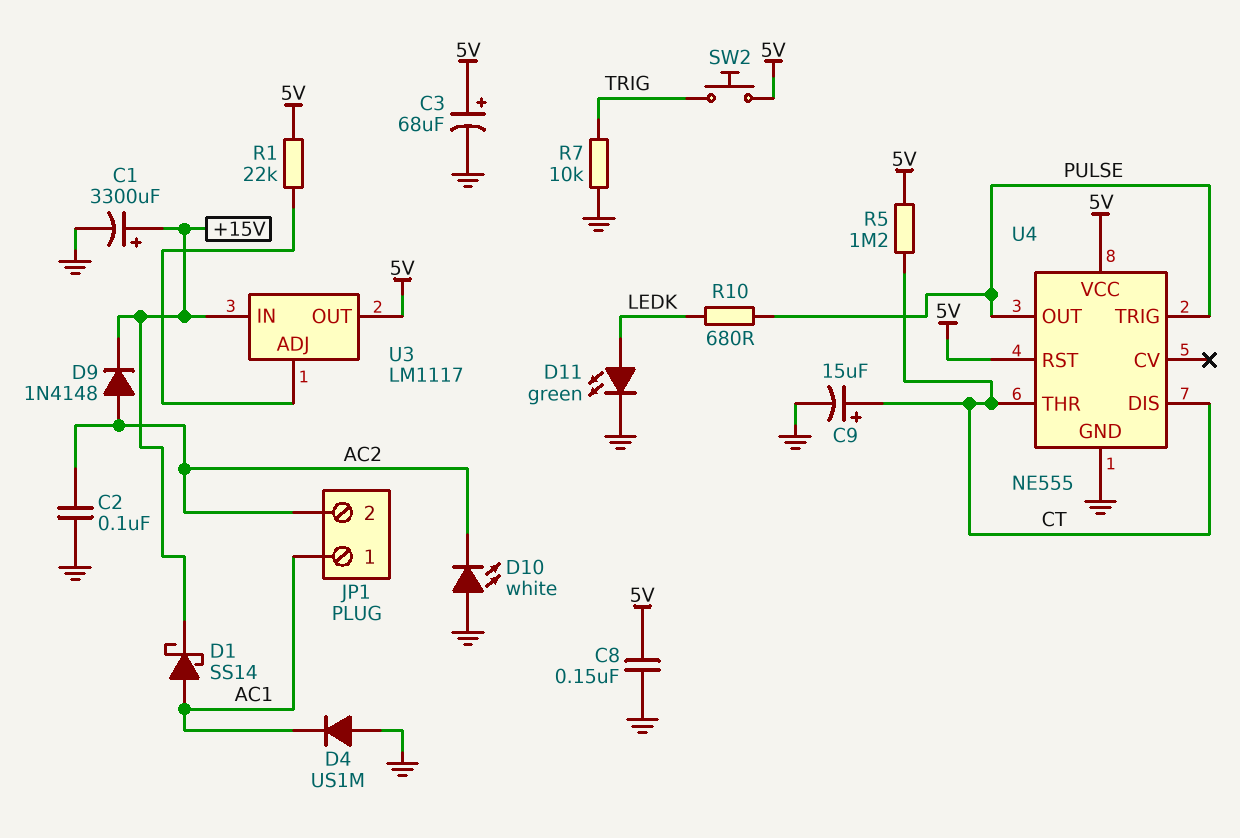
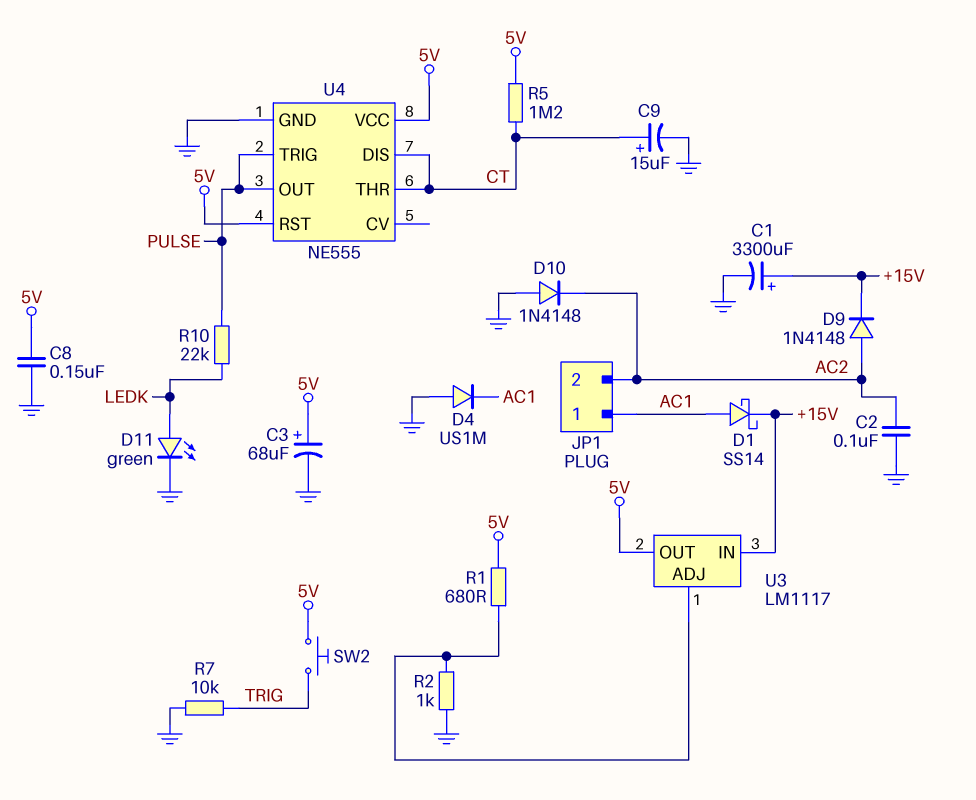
D10: LED white (A GND, K AC2) -> diode 1N4148 (A GND, K AC2)
R1: 22k (5V, U3/ADJ) -> 680 (5V, U3/ADJ)
R2: none -> 1k (GND, U3/ADJ)
R10: 680 (LEDK, PULSE) -> 22k (LEDK, PULSE)

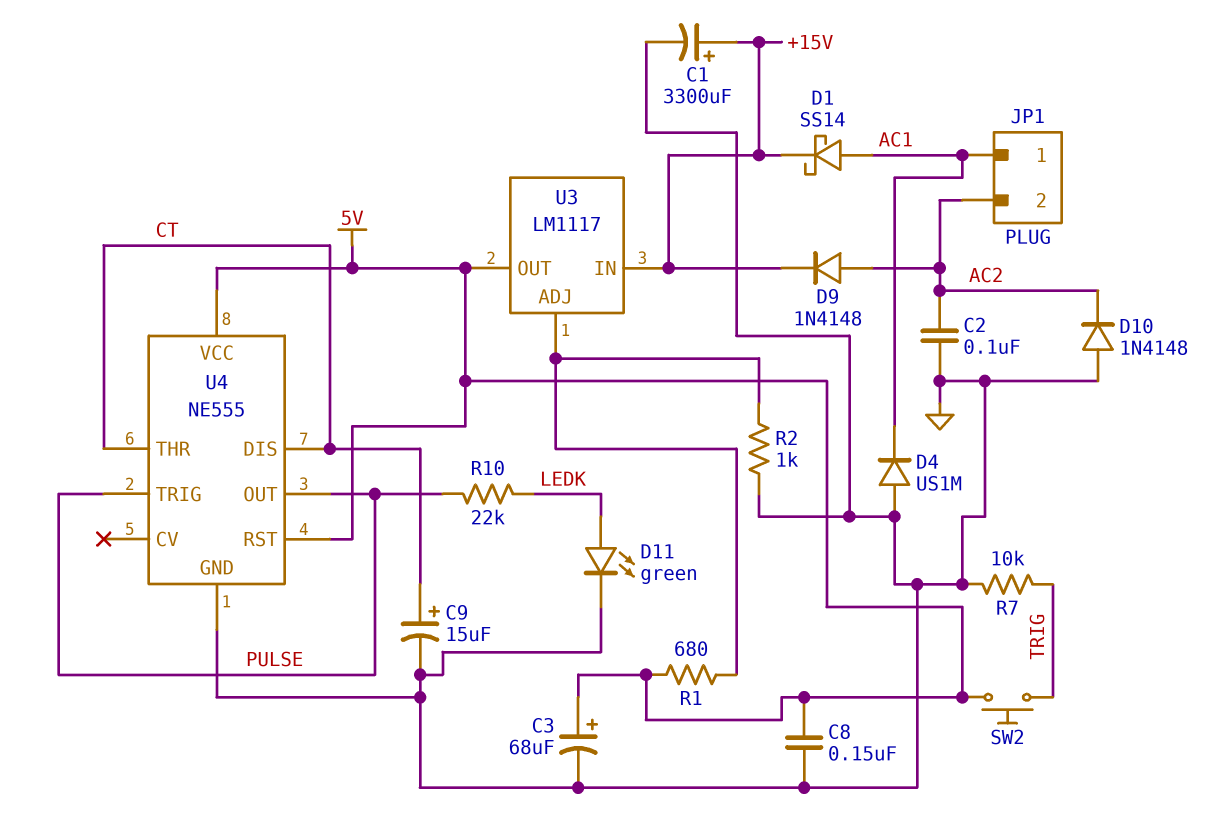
R5: 1.2M (5V, CT) -> none

